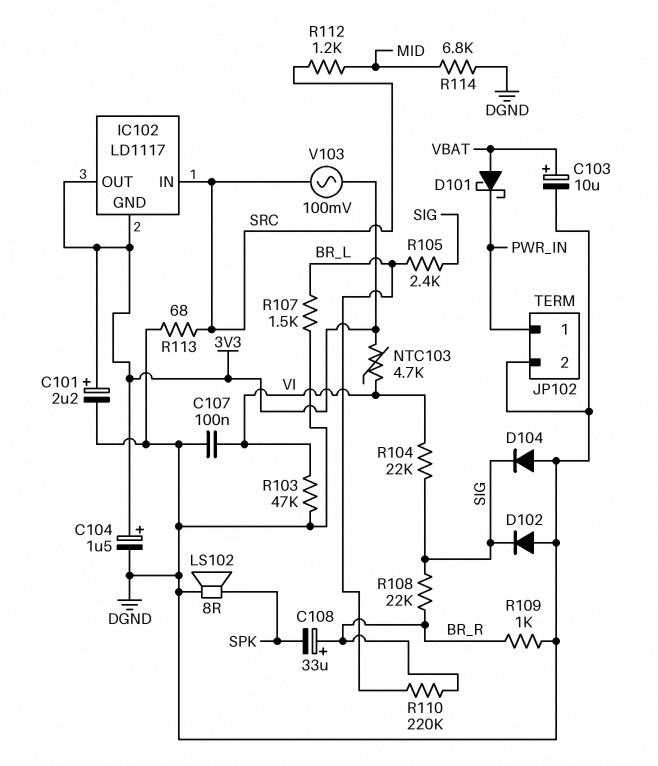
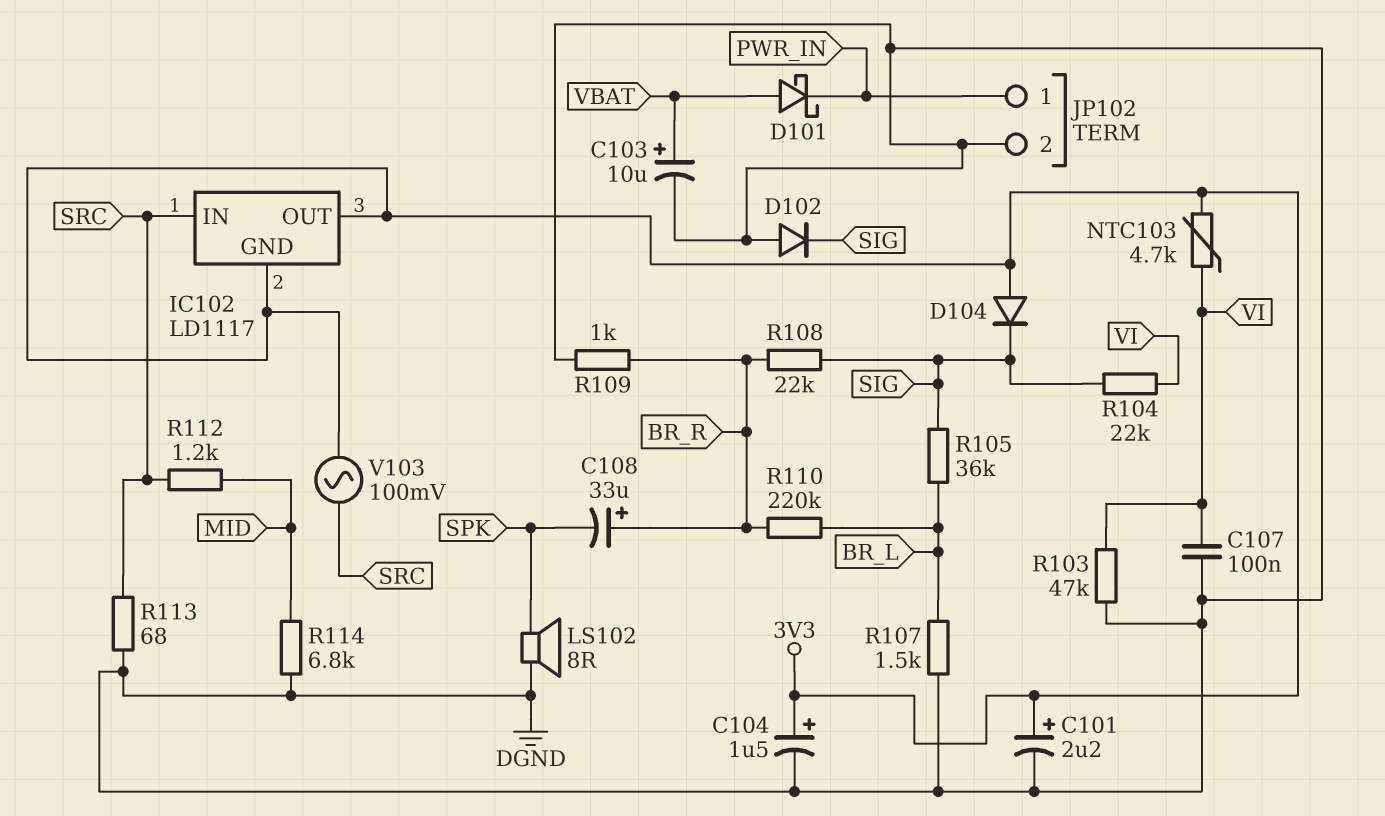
D104: diode (A DGND, K SIG) -> diode (A 3V3, K SIG)
R105: 2.4k (BR_L, SIG) -> 36k (BR_L, SIG)

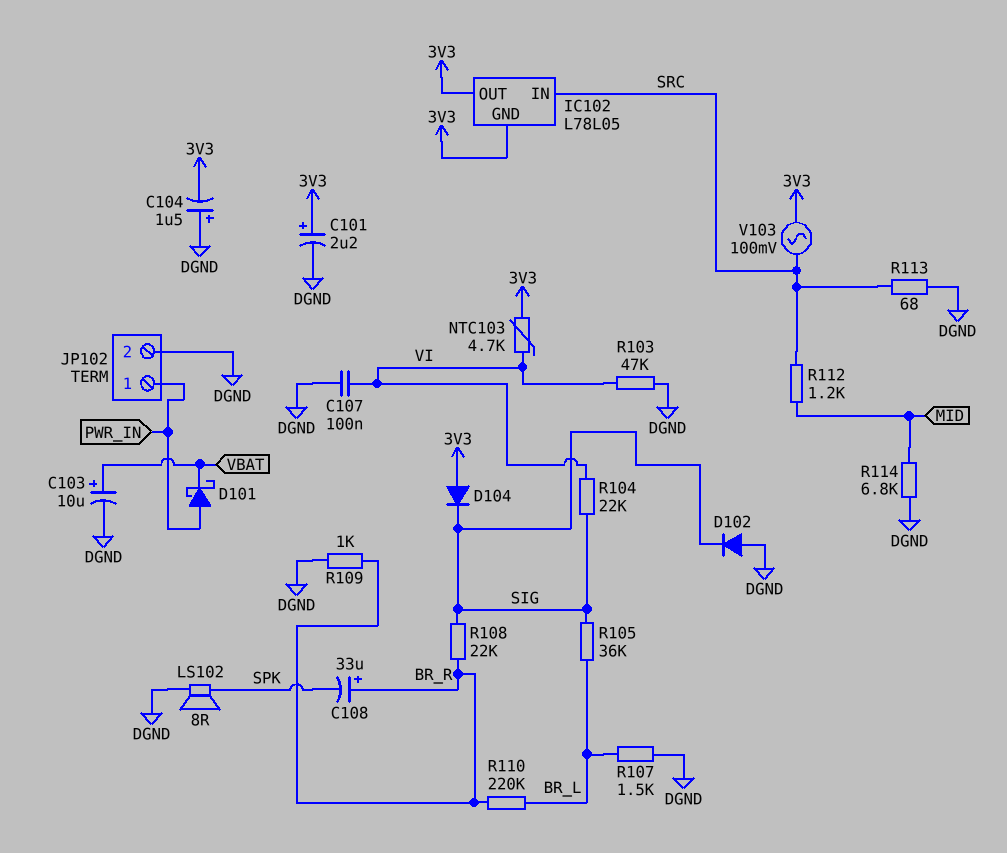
C104: 1.5uF (plus 3V3, minus DGND) -> 1.5uF (plus DGND, minus 3V3)
D101: schottky (A VBAT, K PWR_IN) -> schottky (A PWR_IN, K VBAT)
IC102: LD1117 -> L78L05

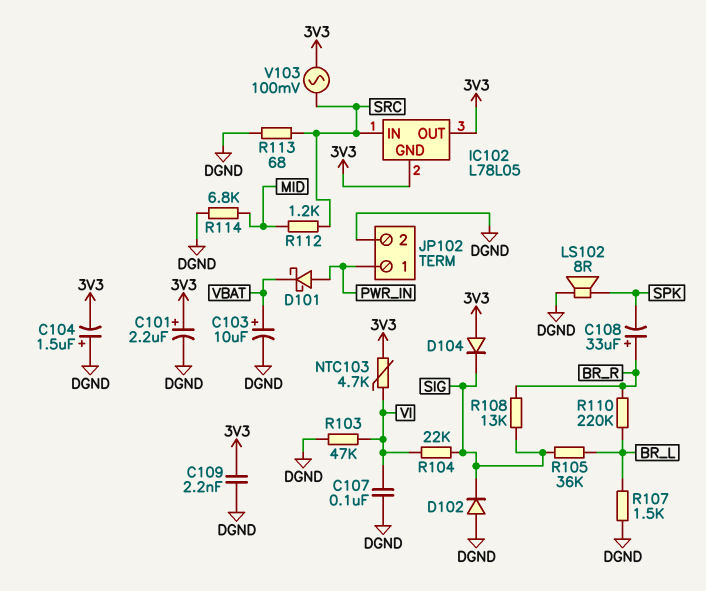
C109: none -> 2.2nF (3V3, DGND)
R108: 22k (BR_R, SIG) -> 13k (BR_R, SIG)
R109: 1k (BR_R, DGND) -> none

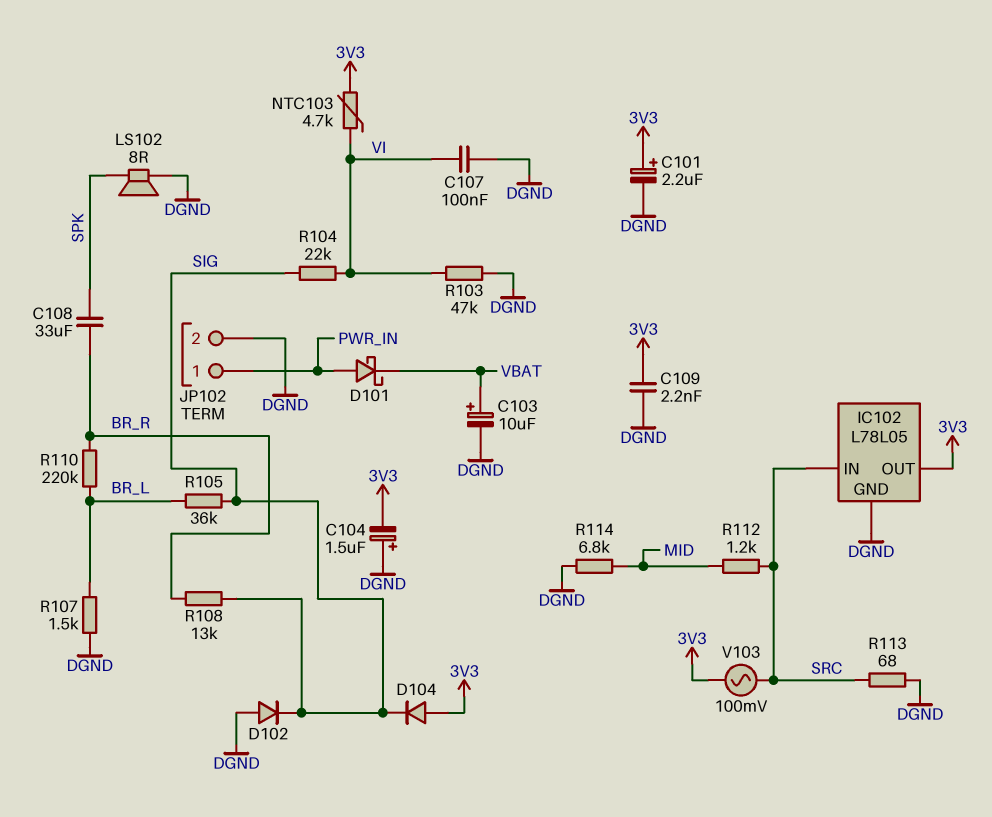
C108: 33uF (plus BR_R, minus SPK) -> 33uF (BR_R, SPK)
IC102 pin GND: 3V3 -> DGND

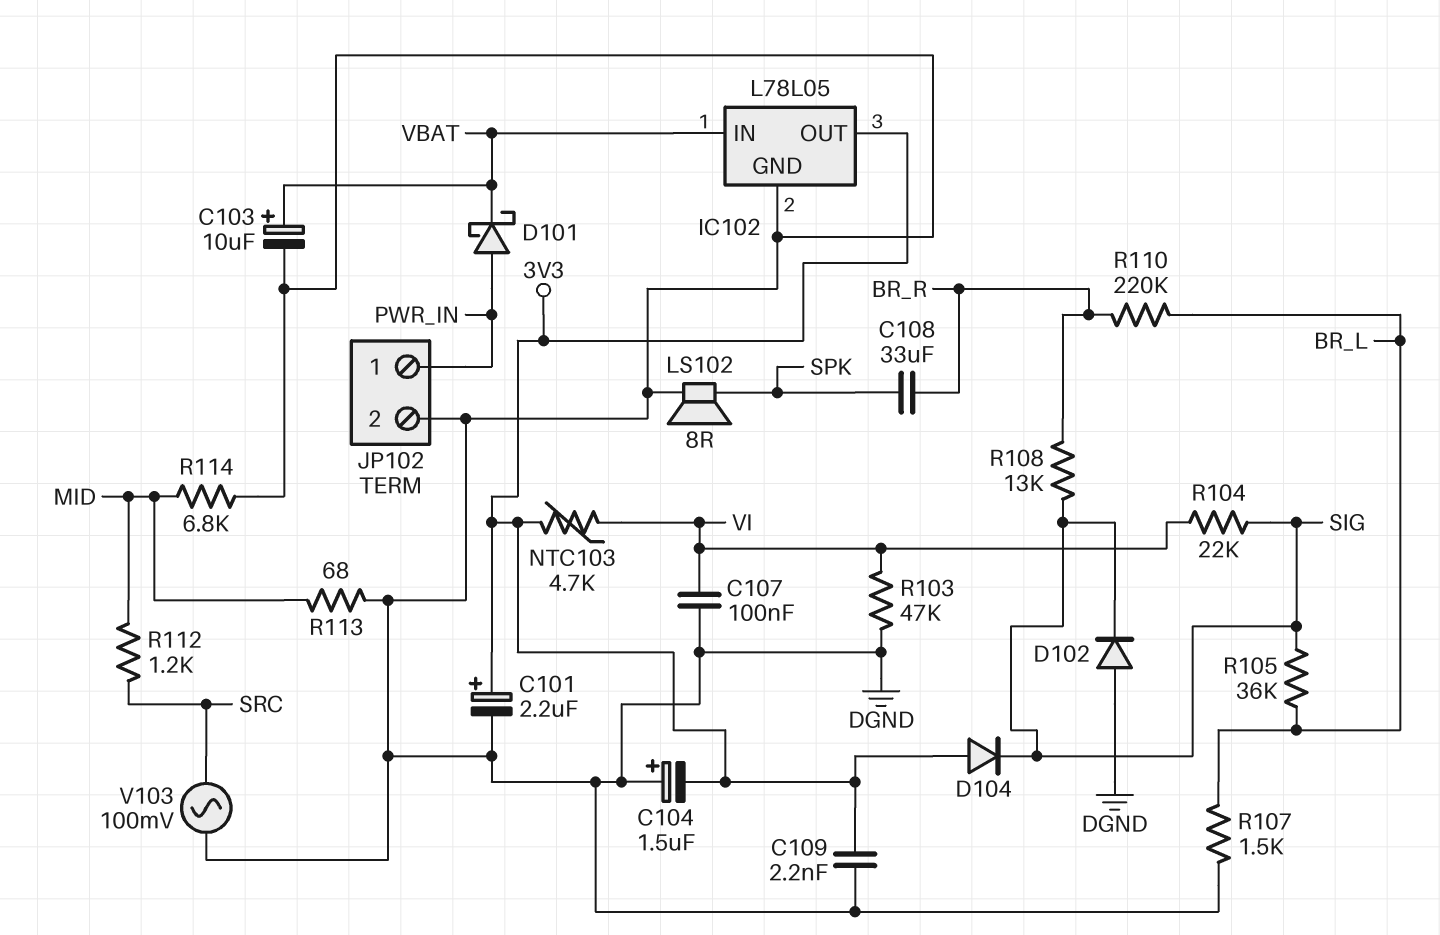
IC102 pin IN: SRC -> VBAT
R113: 68 (DGND, SRC) -> 68 (DGND, MID)
V103: AC 100mV (3V3, SRC) -> AC 100mV (DGND, SRC)

